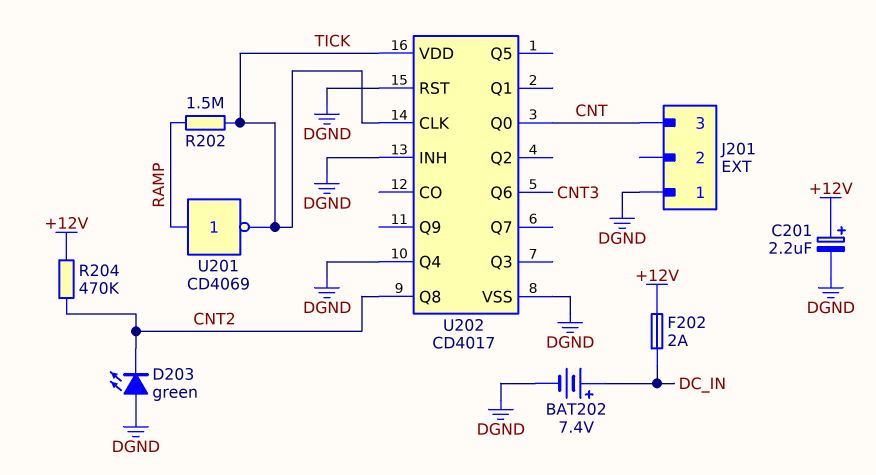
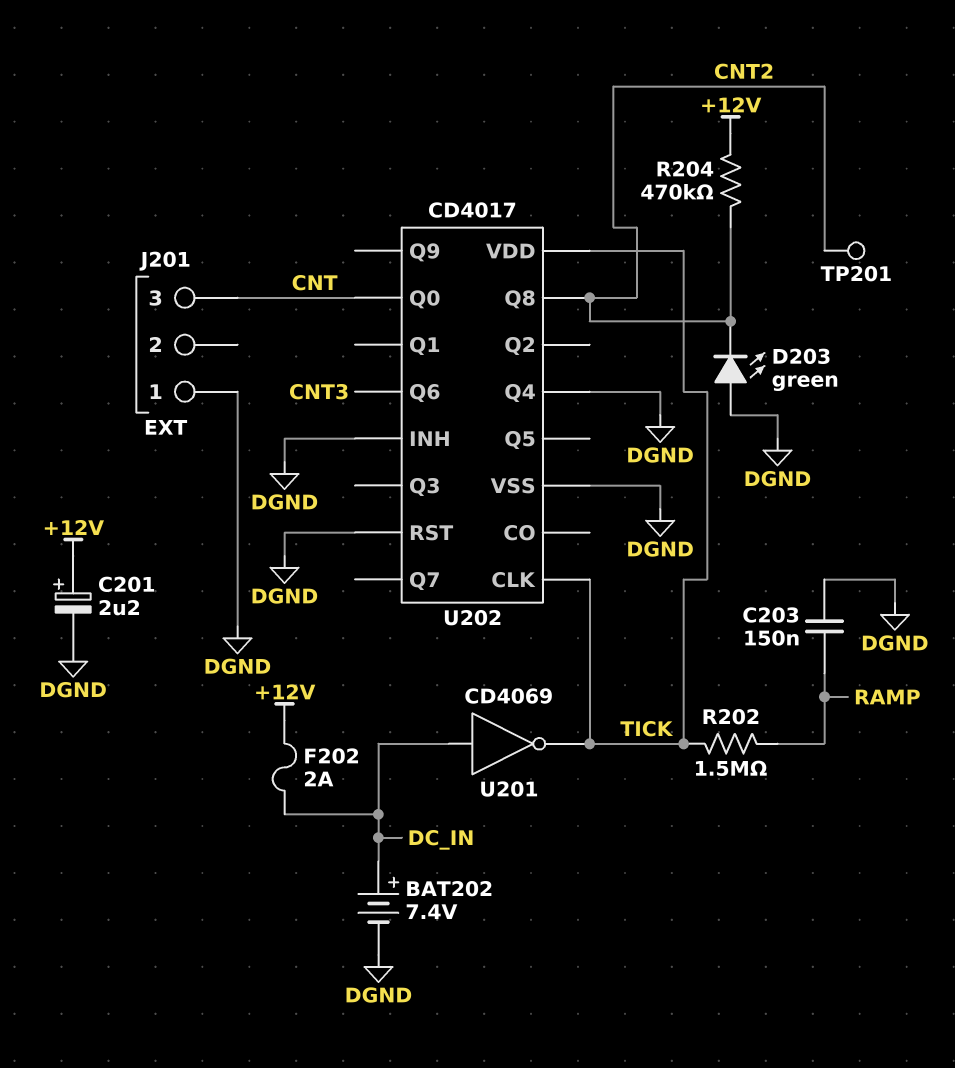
C203: none -> 150nF (DGND, RAMP)
TP201: none -> test point (CNT2)
U201: NOT CD4069 (in RAMP, out TICK) -> NOT CD4069 (in DC_IN, out TICK)

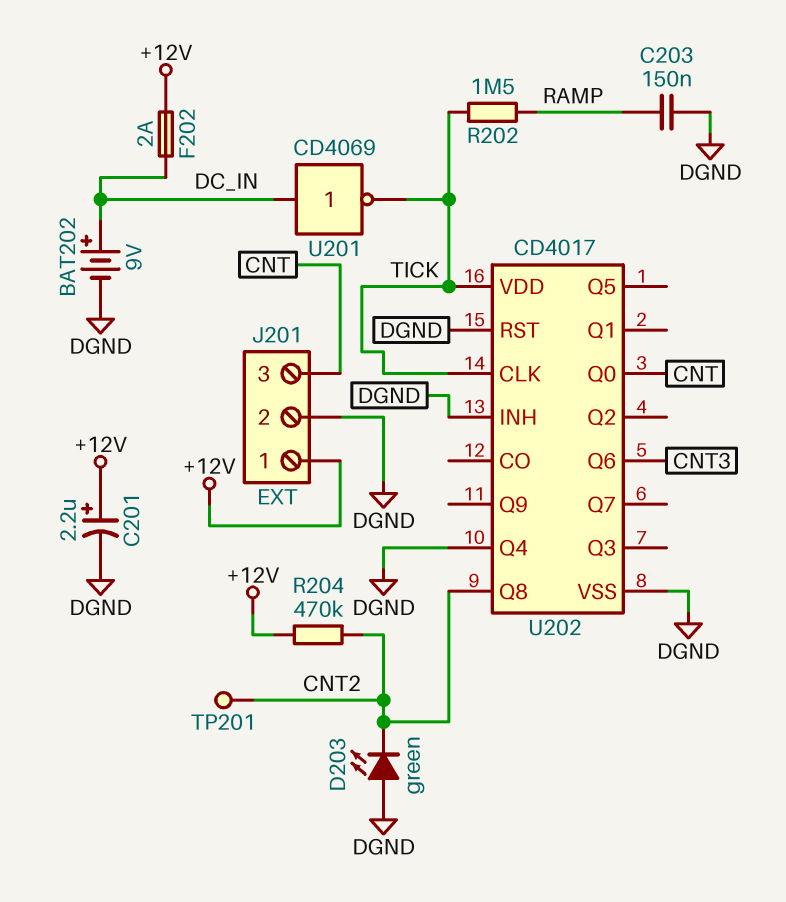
BAT202: 7.4V (plus DC_IN, minus DGND) -> 9V (plus DC_IN, minus DGND)
J201 pin 1: DGND -> +12V
J201 pin 2: none -> DGND

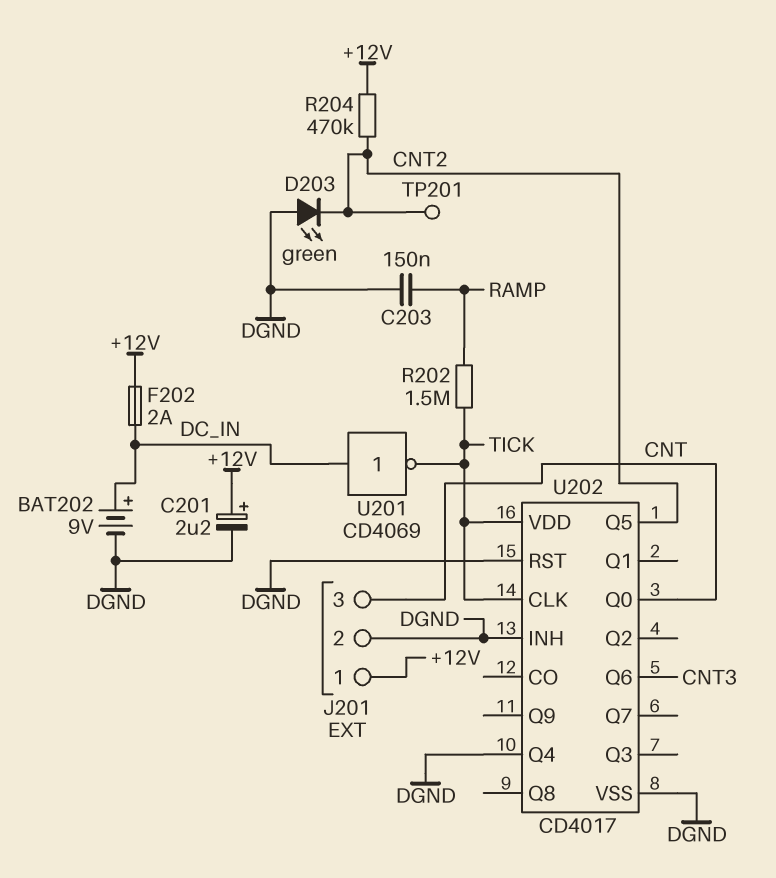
U202 pin Q5: none -> CNT2
U202 pin Q8: CNT2 -> none

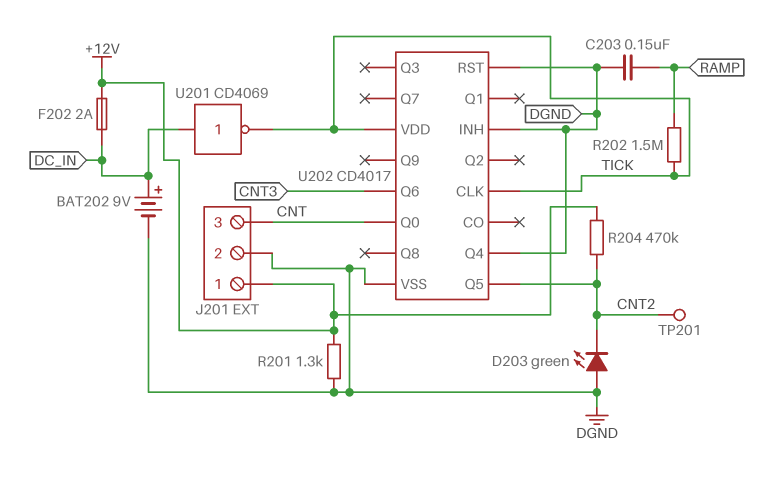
C201: 2.2uF (plus +12V, minus DGND) -> none
R201: none -> 1.3k (+12V, DGND)

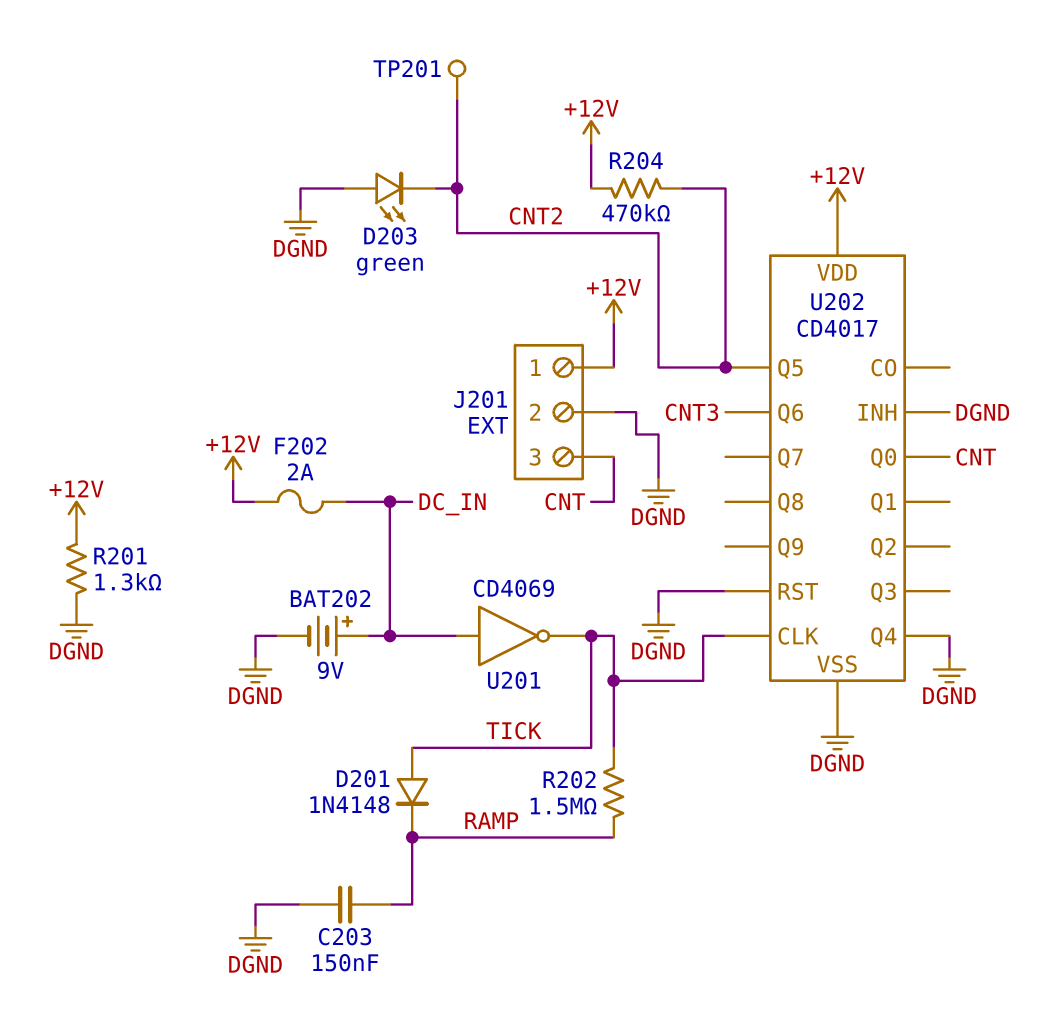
D201: none -> diode 1N4148 (A TICK, K RAMP)
U202 pin VDD: TICK -> +12V

